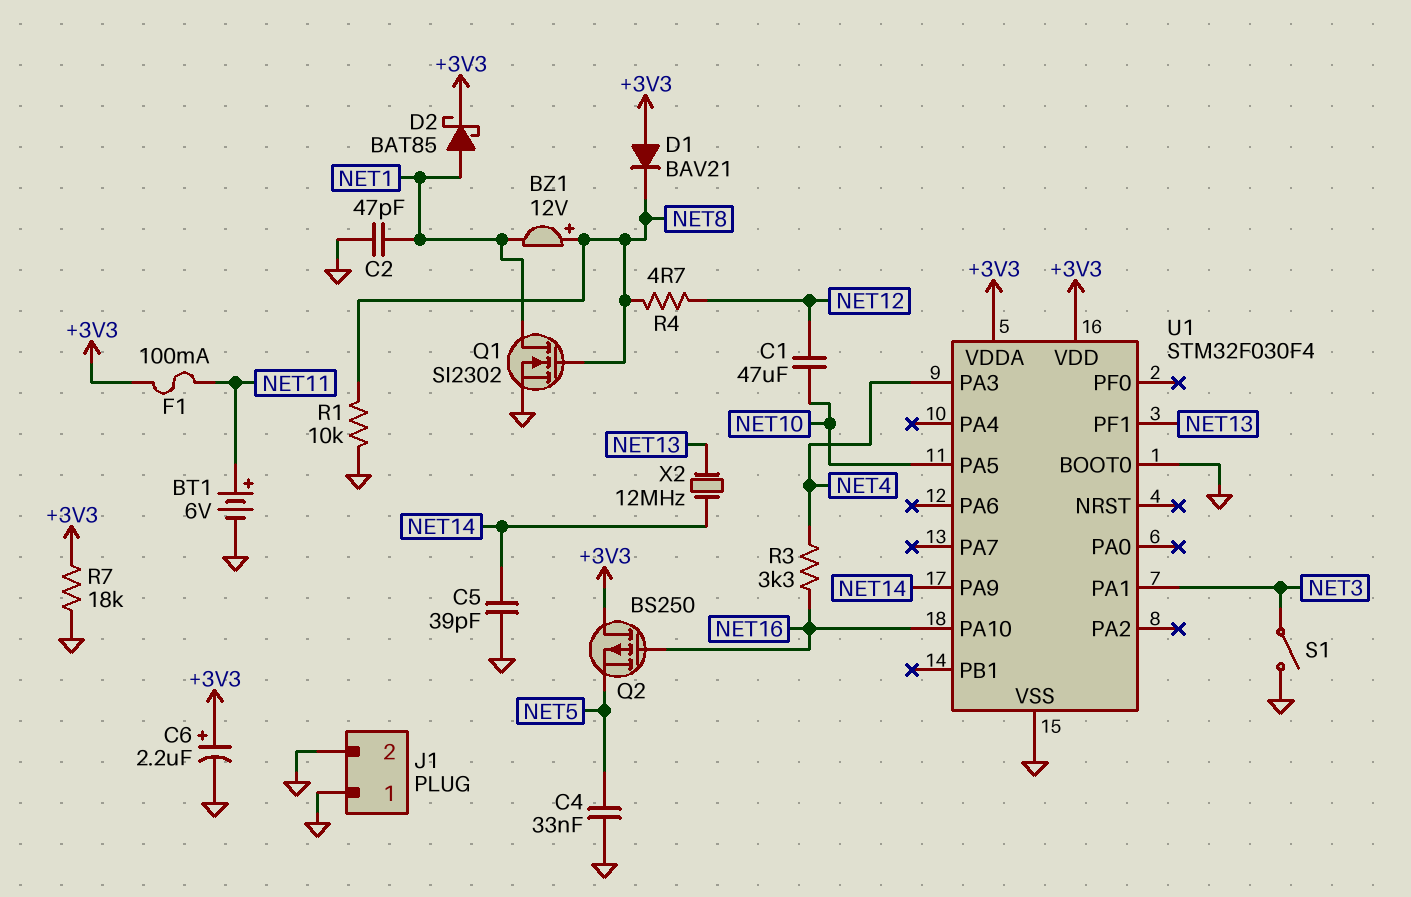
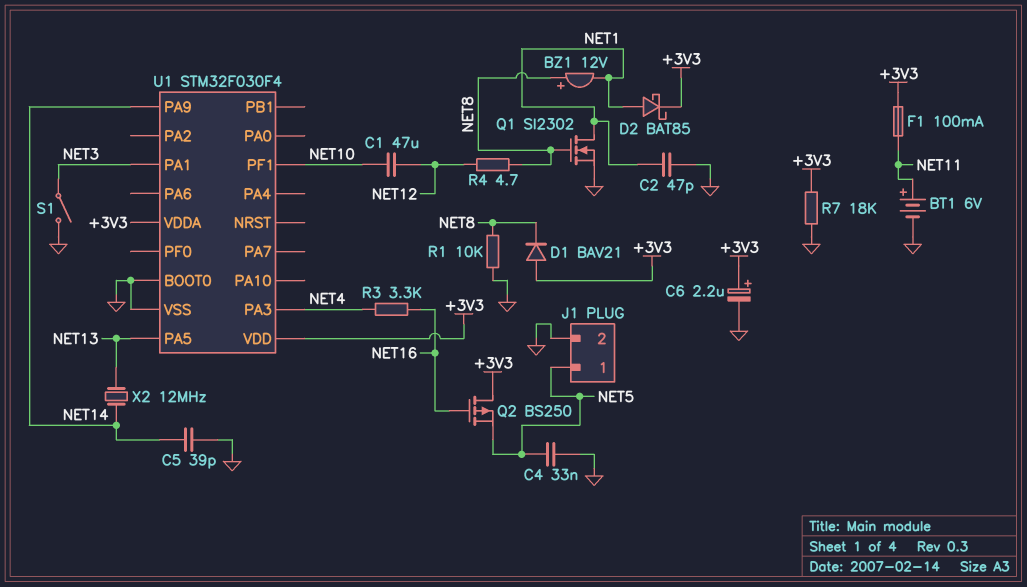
J1 pin 1: GND -> NET5
U1 pin PA5: NET10 -> NET13
U1 pin PA10: NET16 -> none
U1 pin PF1: NET13 -> NET10

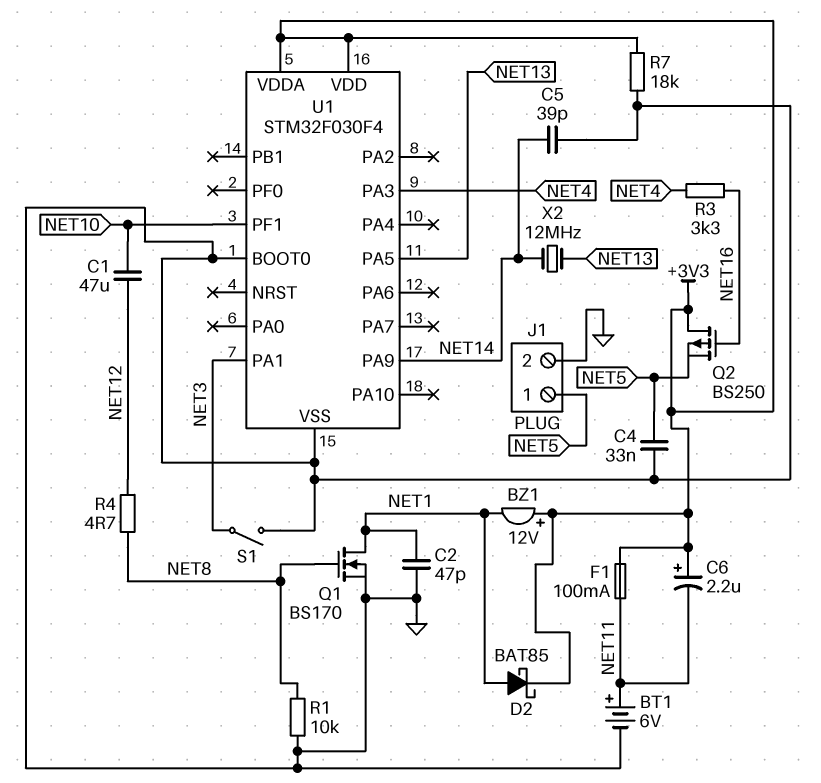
BZ1: buzzer 12V (plus NET8, minus NET1) -> buzzer 12V (plus +3V3, minus NET1)
C6: 2.2uF (plus +3V3, minus GND) -> 2.2uF (plus +3V3, minus NET11)
D1: diode BAV21 (A +3V3, K NET8) -> none
Q1: NMOS SI2302 (G NET8, D NET1, S GND) -> NMOS BS170 (G NET8, D NET1, S GND)

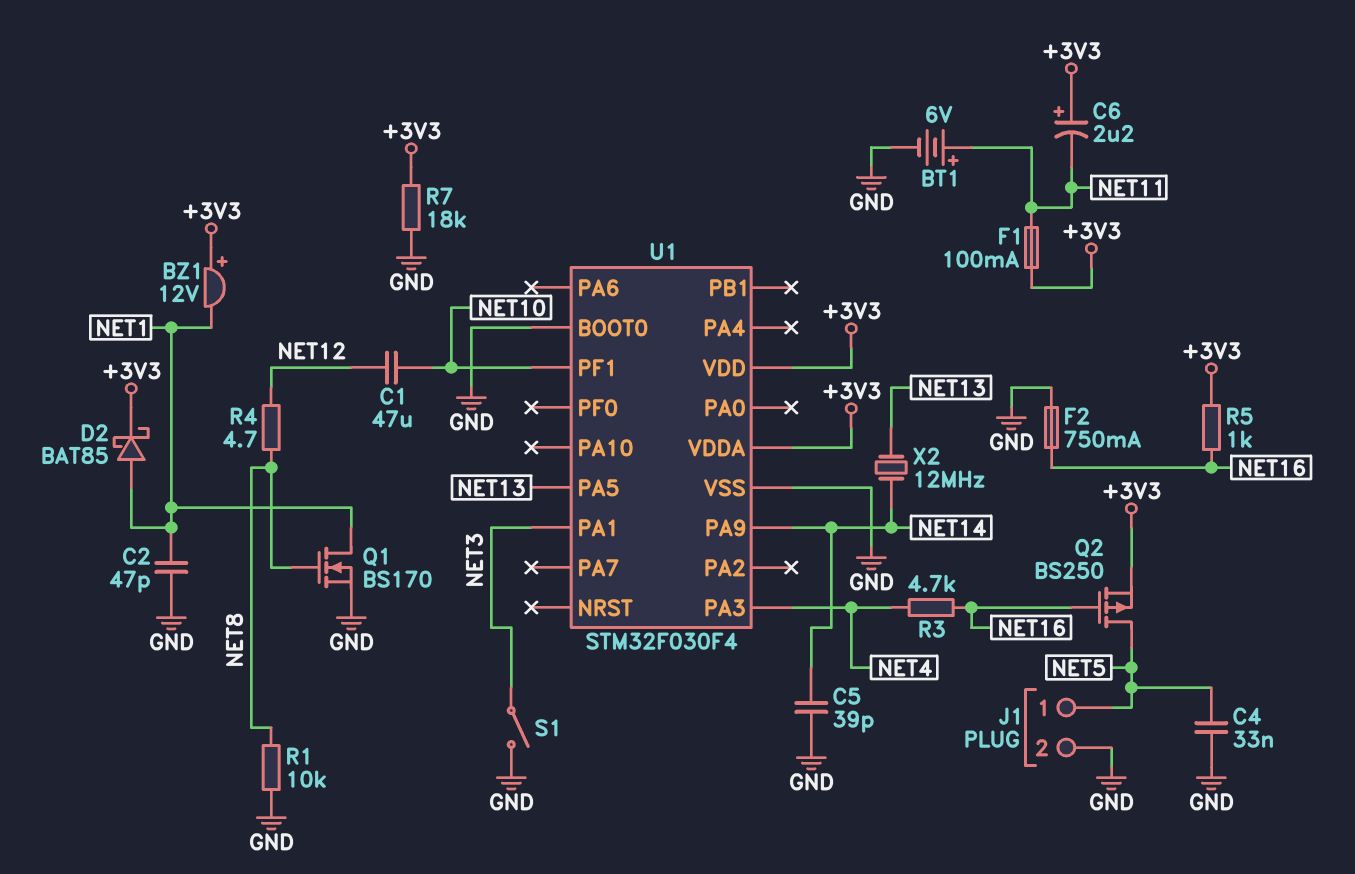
F2: none -> 750mA (GND, NET16)
Q2: PMOS BS250 (G NET16, D +3V3, S NET5) -> PMOS BS250 (G NET16, D NET5, S +3V3)
R3: 3.3k (NET4, NET16) -> 4.7k (NET4, NET16)
R5: none -> 1k (+3V3, NET16)

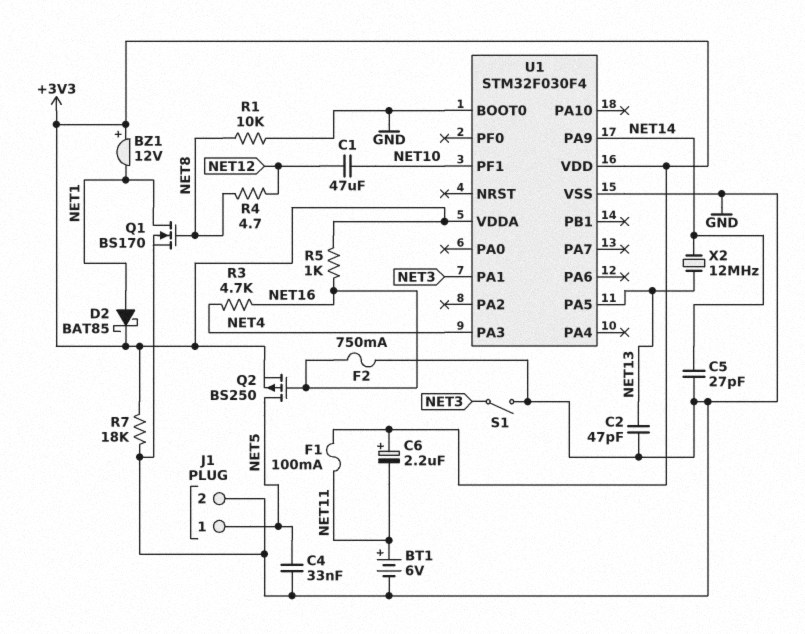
C2: 47pF (GND, NET1) -> 47pF (GND, NET13)
C5: 39pF (GND, NET14) -> 27pF (GND, NET14)

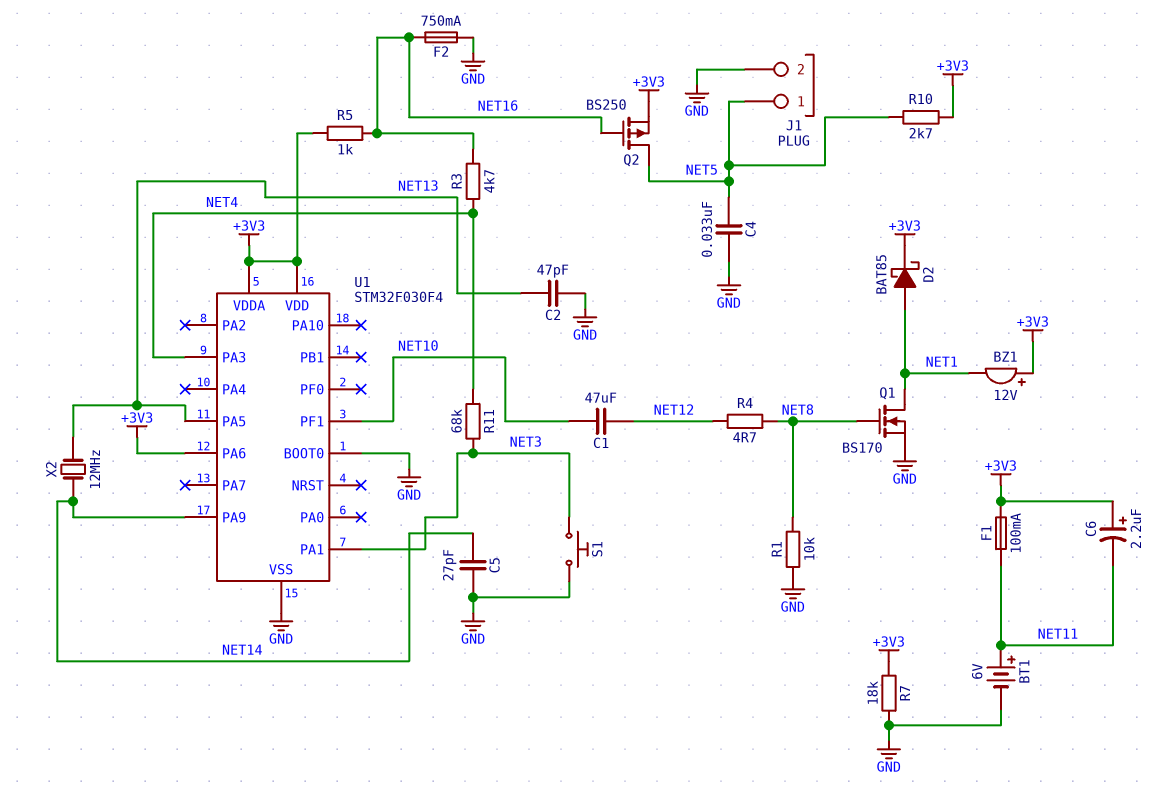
R10: none -> 2.7k (+3V3, NET5)
R11: none -> 68k (NET3, NET4)
S1: switch (GND, NET3) -> button (GND, NET3)
U1 pin PA6: none -> +3V3

